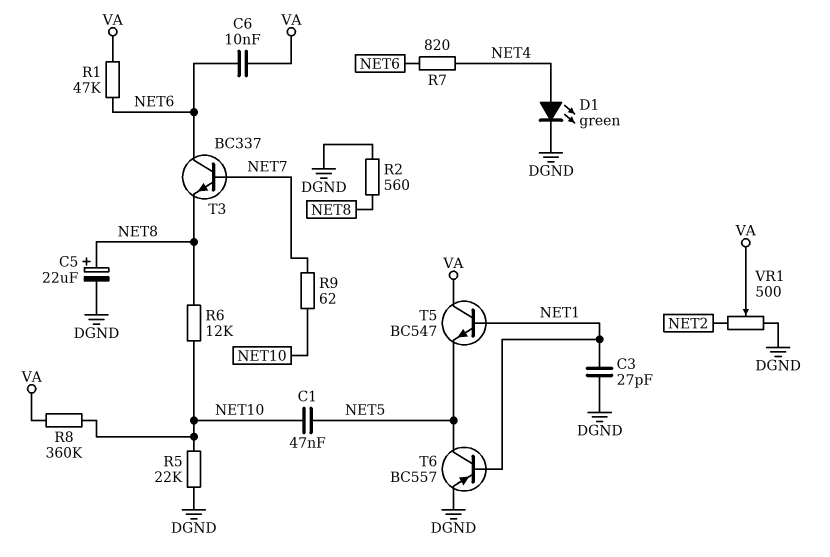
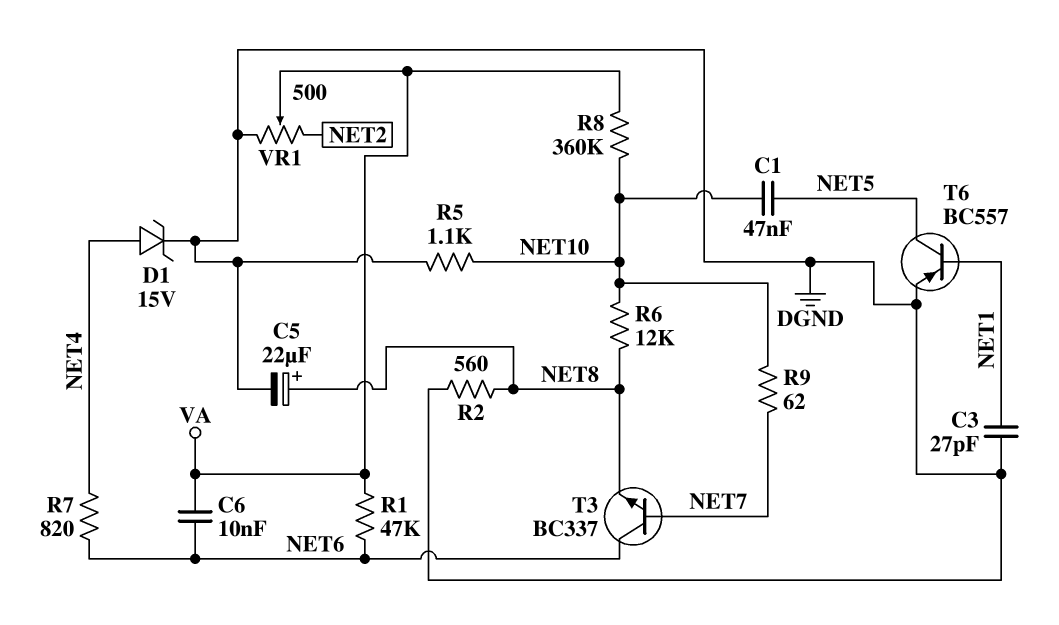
D1: LED green (A NET4, K DGND) -> zener 15V (A NET4, K DGND)
R5: 22k (DGND, NET10) -> 1.1k (DGND, NET10)
T5: NPN BC547 (B NET1, C VA, E NET5) -> none

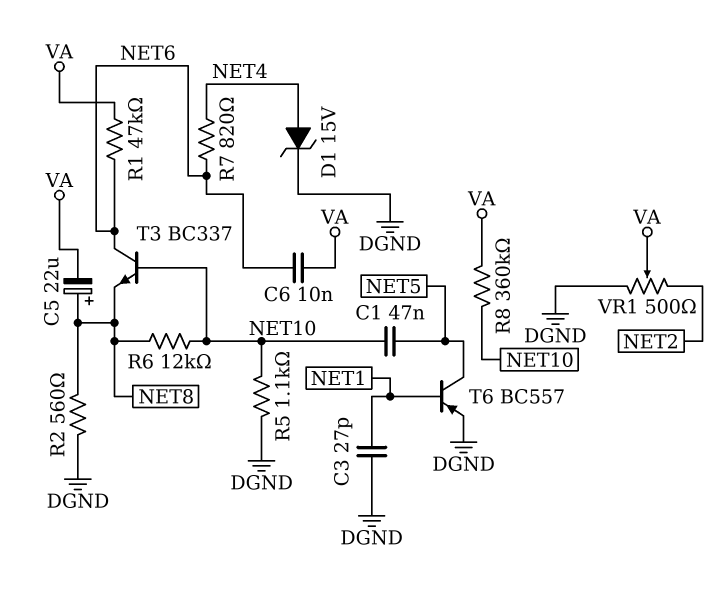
C5: 22uF (plus NET8, minus DGND) -> 22uF (plus NET8, minus VA)
R9: 62 (NET7, NET10) -> none
T3: NPN BC337 (B NET7, C NET6, E NET8) -> NPN BC337 (B NET10, C NET6, E NET8)

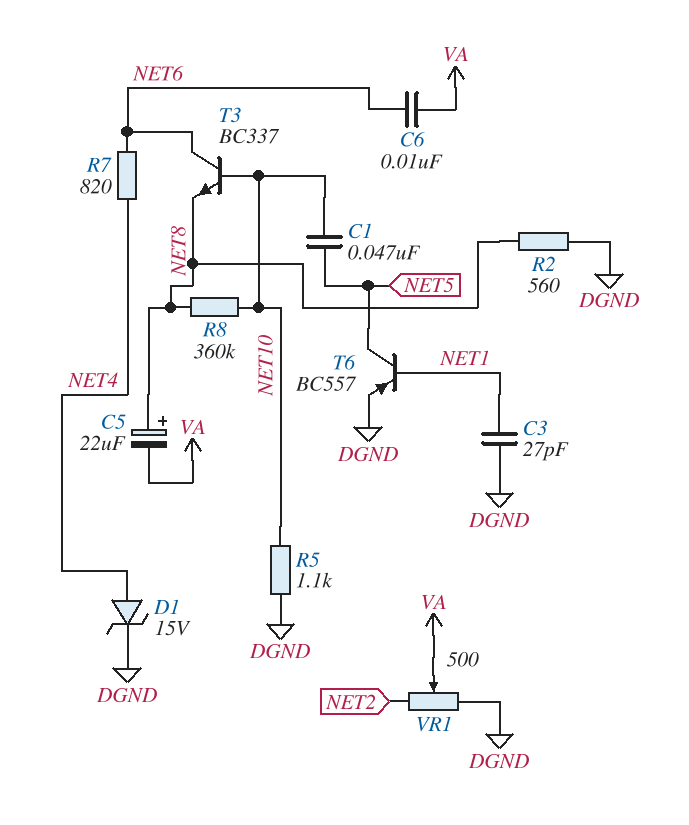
R1: 47k (NET6, VA) -> none
R6: 12k (NET8, NET10) -> none
R8: 360k (NET10, VA) -> 360k (NET8, NET10)

